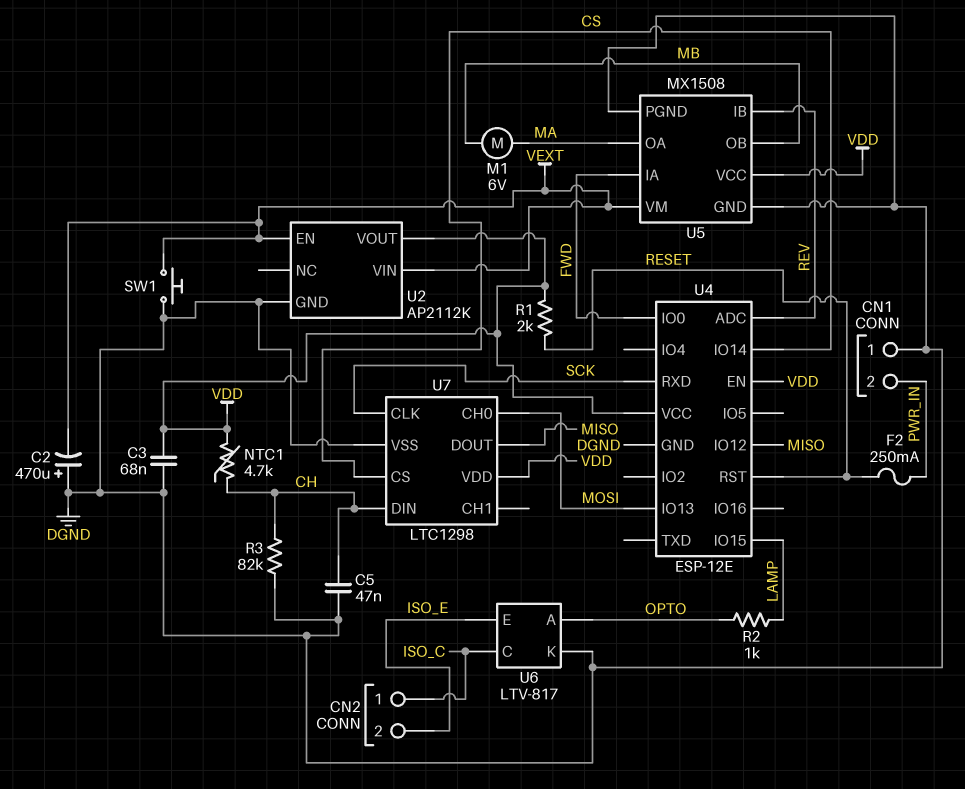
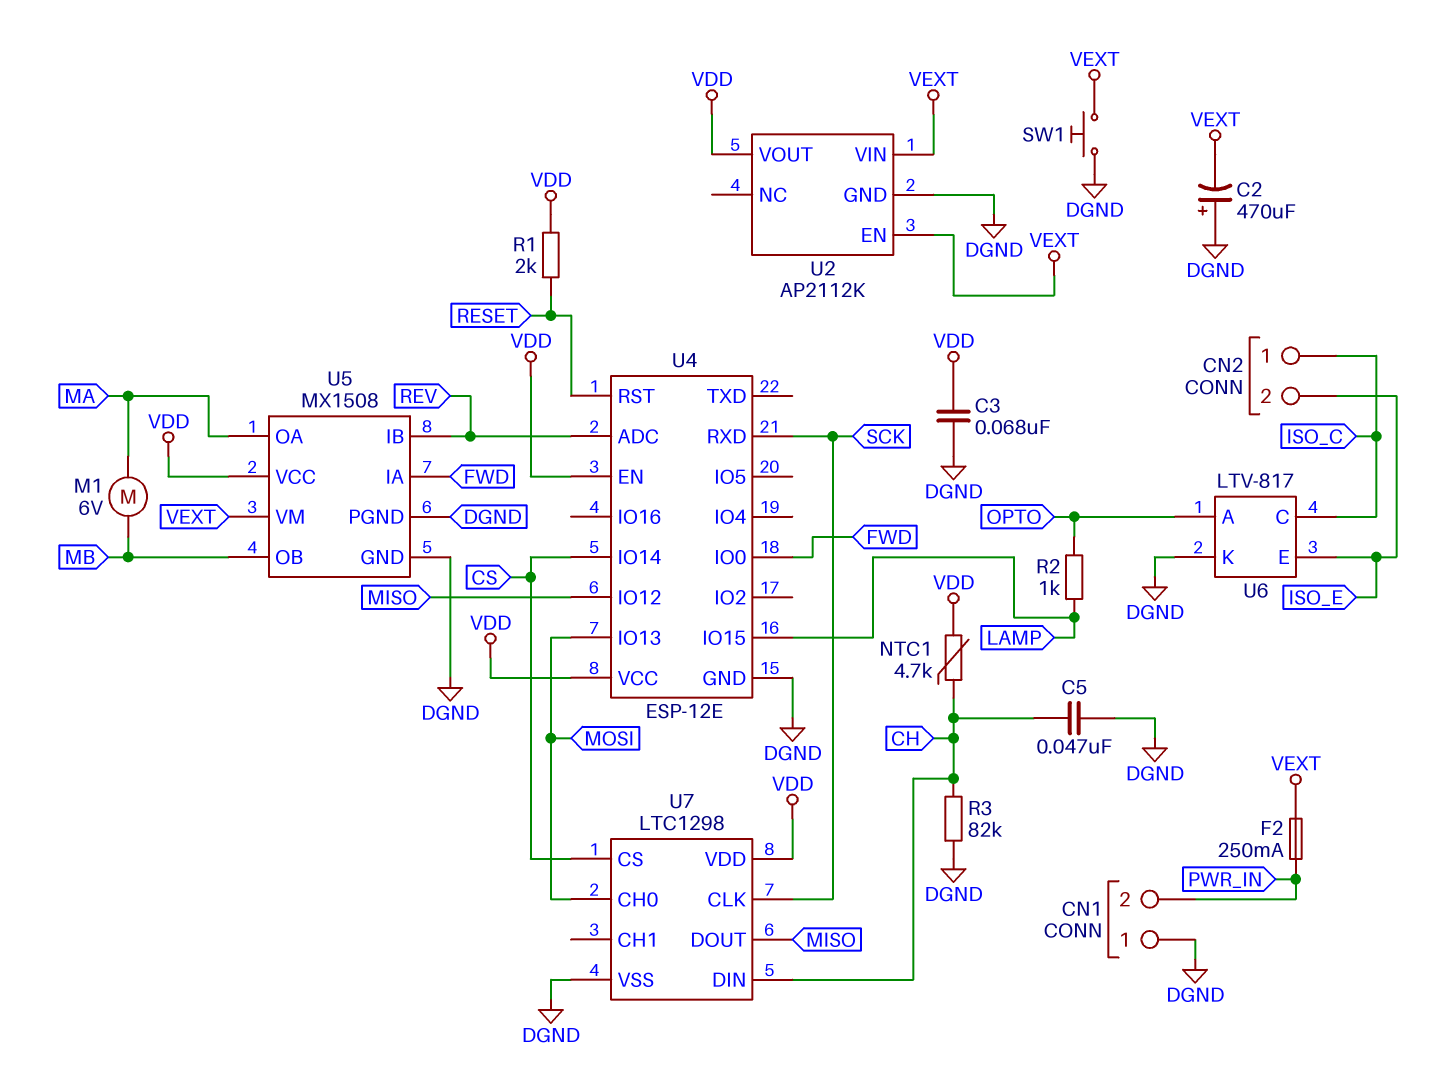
F2: 250mA (PWR_IN, RESET) -> 250mA (PWR_IN, VEXT)

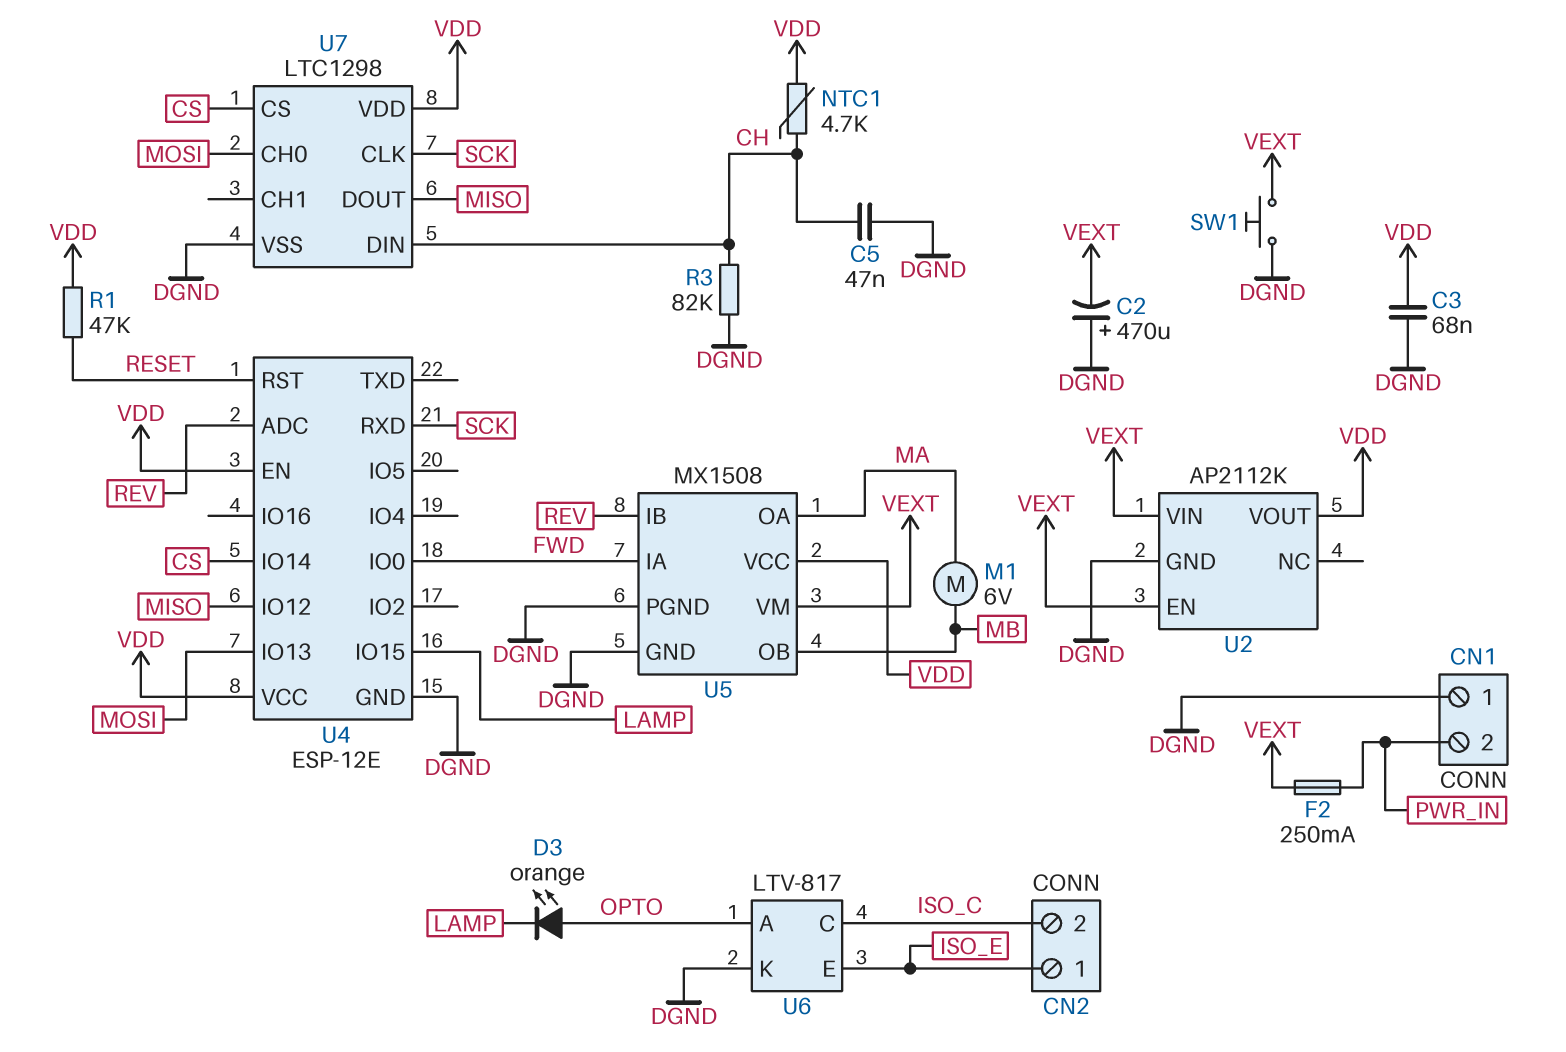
CN2 pin 1: ISO_C -> ISO_E
CN2 pin 2: ISO_E -> ISO_C
D3: none -> LED orange (A OPTO, K LAMP)
R1: 2k (RESET, VDD) -> 47k (RESET, VDD)
R2: 1k (LAMP, OPTO) -> none

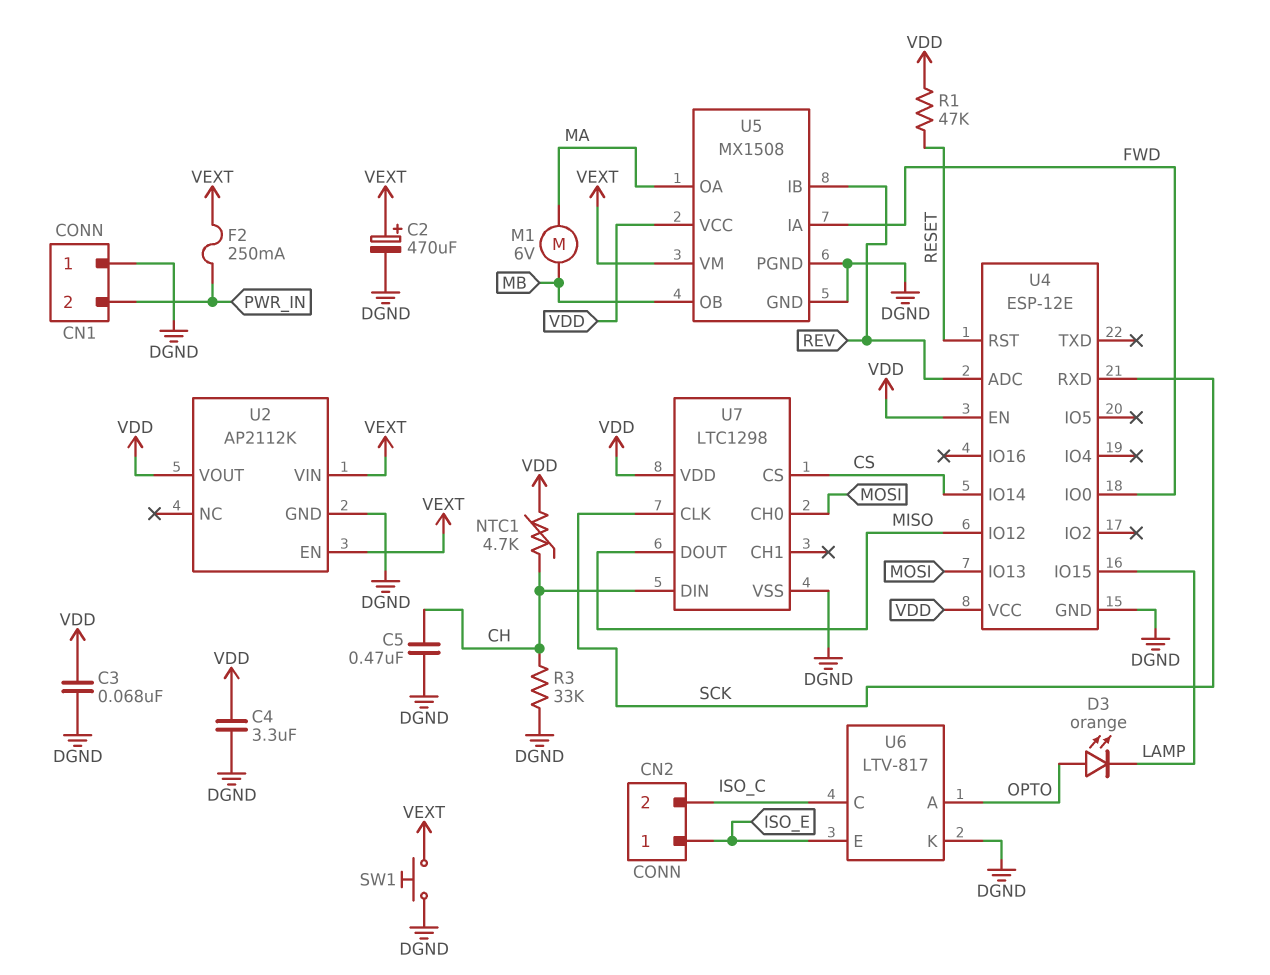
C2: 470uF (plus DGND, minus VEXT) -> 470uF (plus VEXT, minus DGND)
C4: none -> 3.3uF (DGND, VDD)
C5: 47nF (CH, DGND) -> 470nF (CH, DGND)
R3: 82k (CH, DGND) -> 33k (CH, DGND)

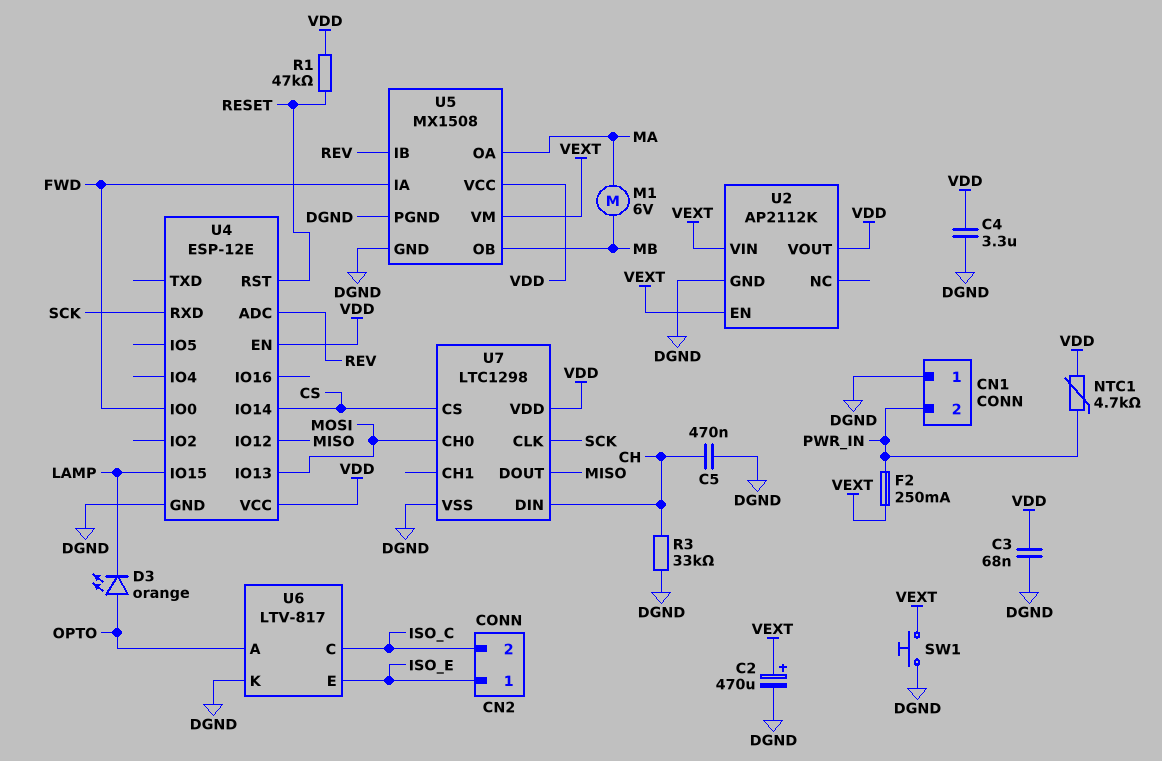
NTC1: 4.7k (CH, VDD) -> 4.7k (PWR_IN, VDD)

